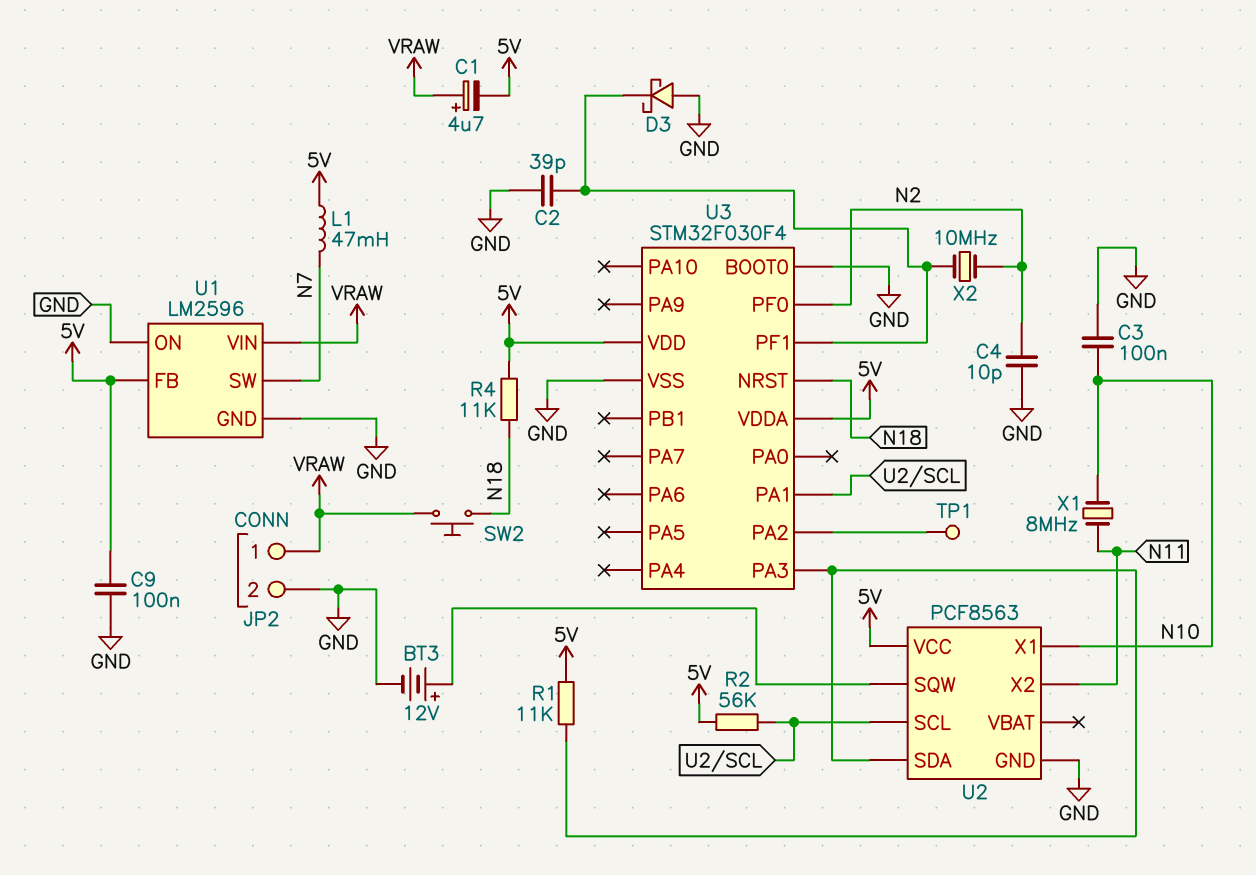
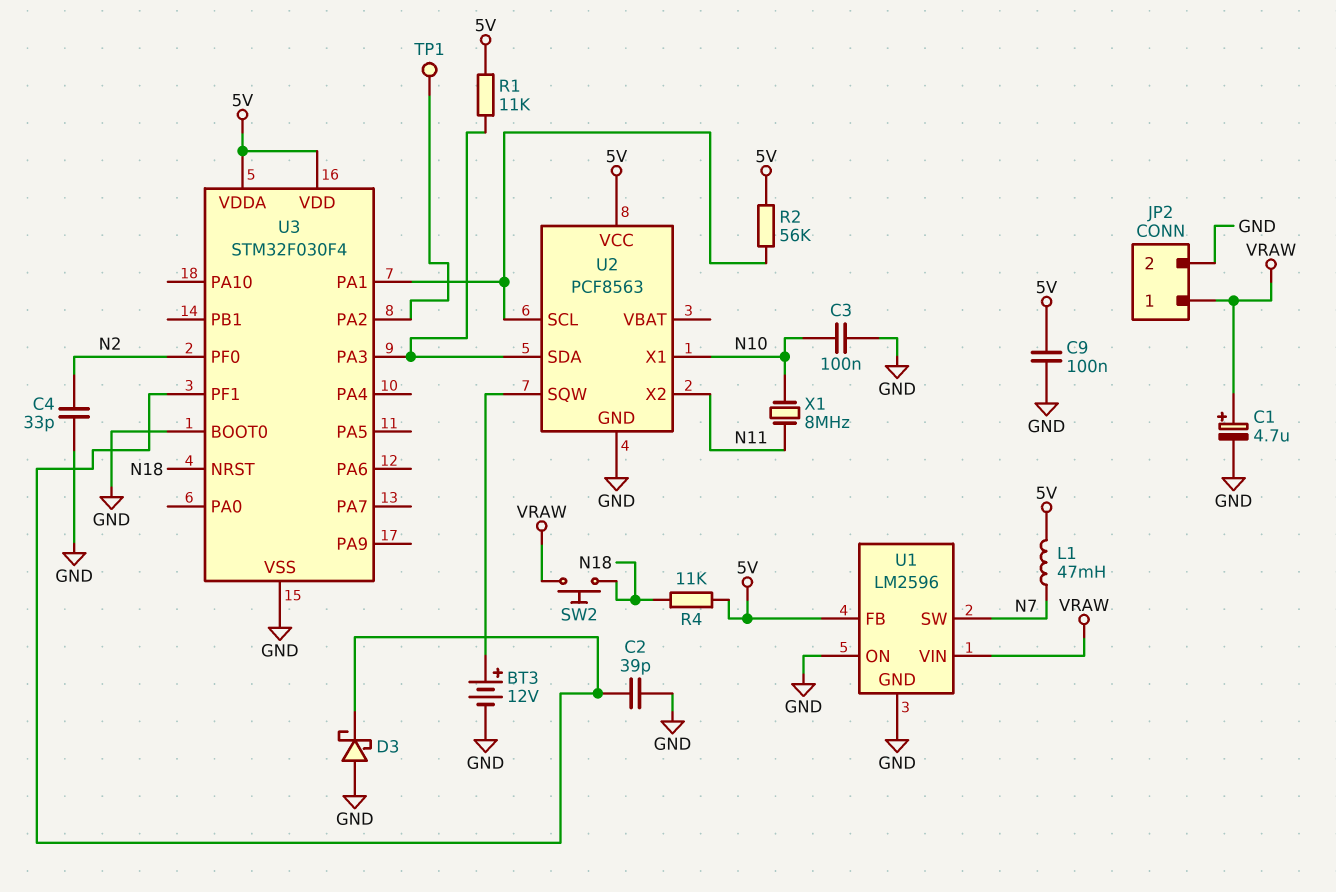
C1: 4.7uF (plus VRAW, minus 5V) -> 4.7uF (plus VRAW, minus GND)
C4: 10pF (GND, N2) -> 33pF (GND, N2)
X2: 10MHz (N2, U3/PF1) -> none

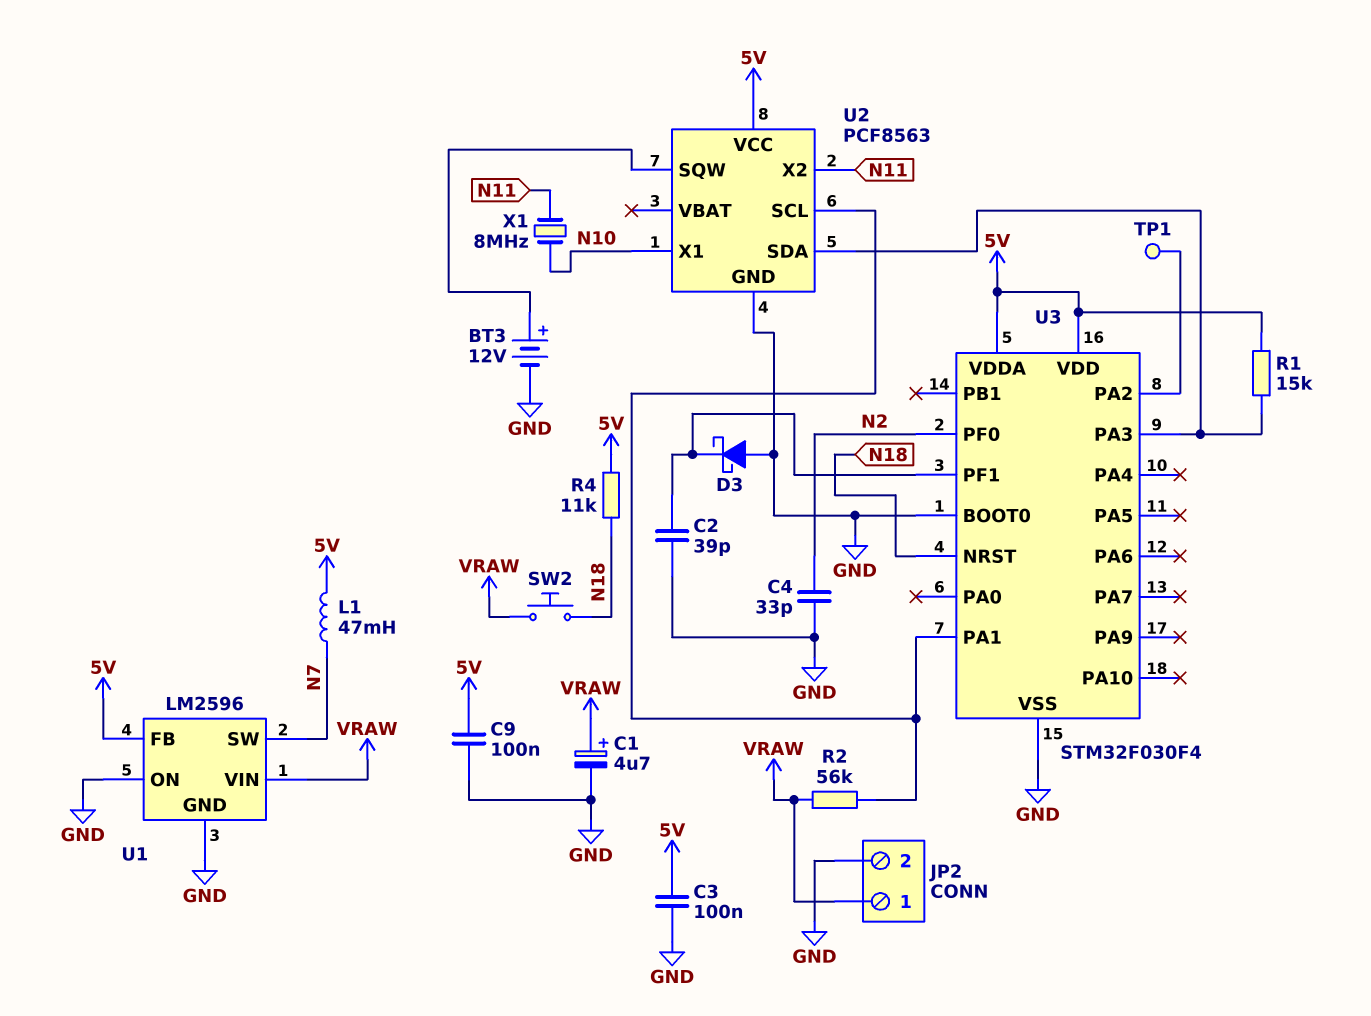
C3: 100nF (GND, N10) -> 100nF (5V, GND)
R1: 11k (5V, U2/SDA) -> 15k (5V, U2/SDA)
R2: 56k (5V, U2/SCL) -> 56k (U2/SCL, VRAW)

